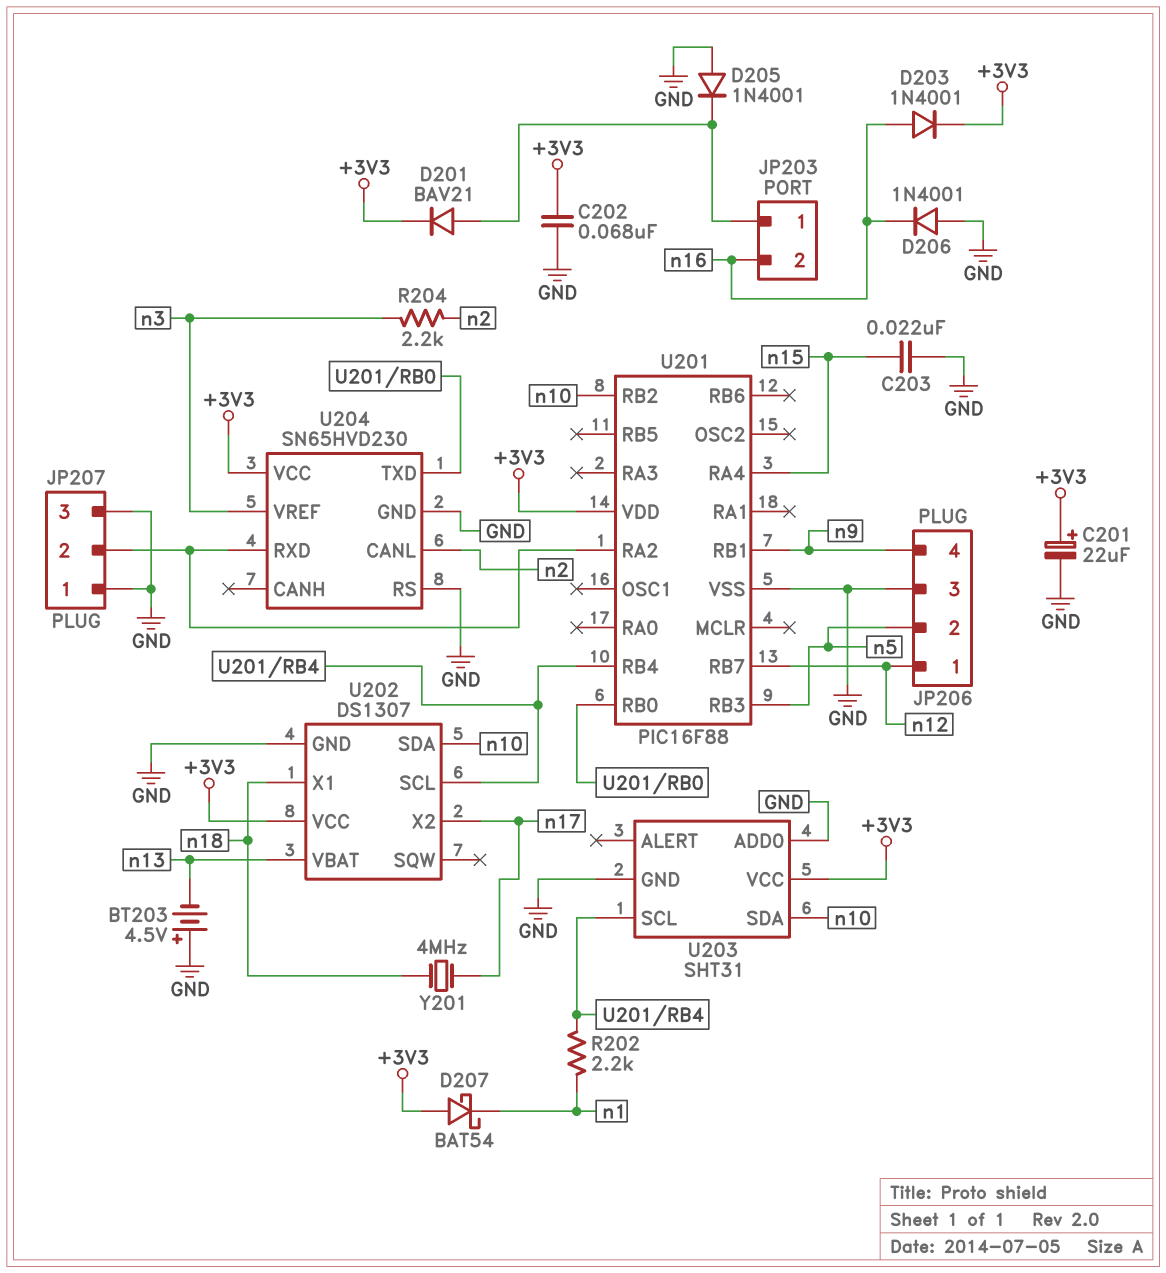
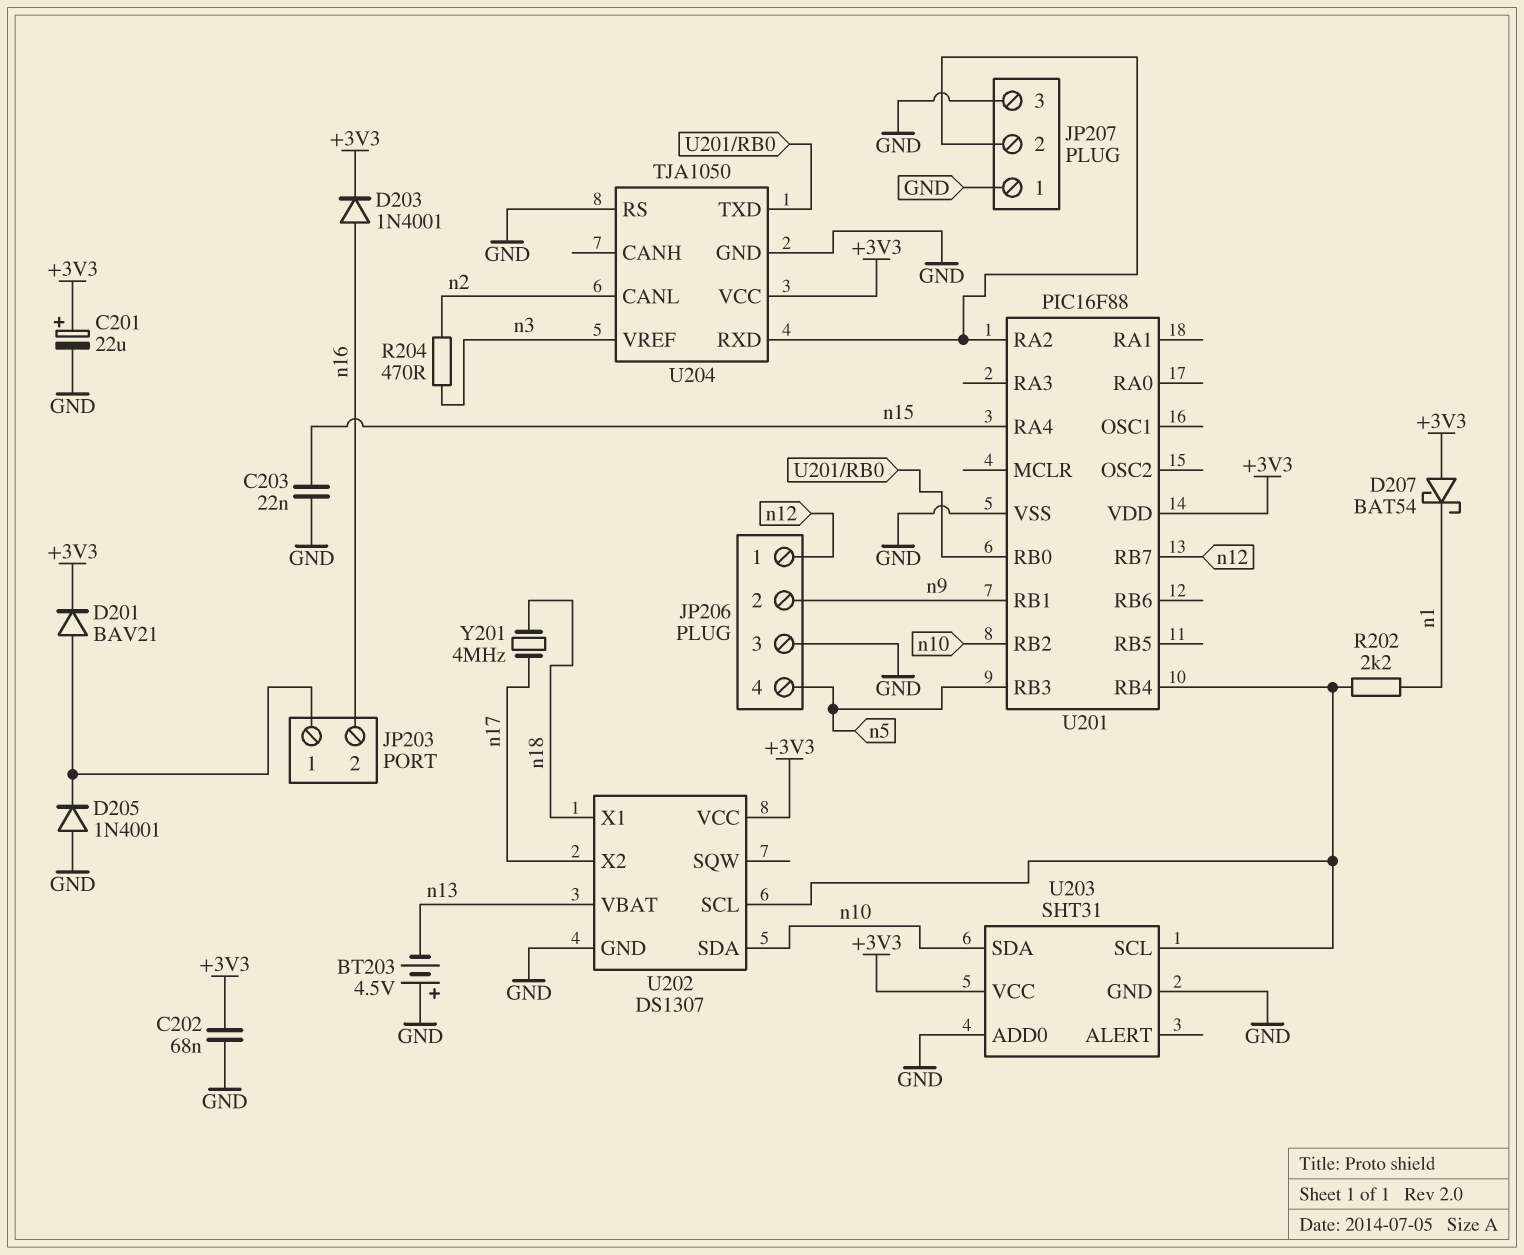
D206: diode 1N4001 (A GND, K n16) -> none
JP206 pin 2: n5 -> n9
JP206 pin 4: n9 -> n5
R204: 2.2k (n2, n3) -> 470 (n2, n3)
U204: SN65HVD230 -> TJA1050

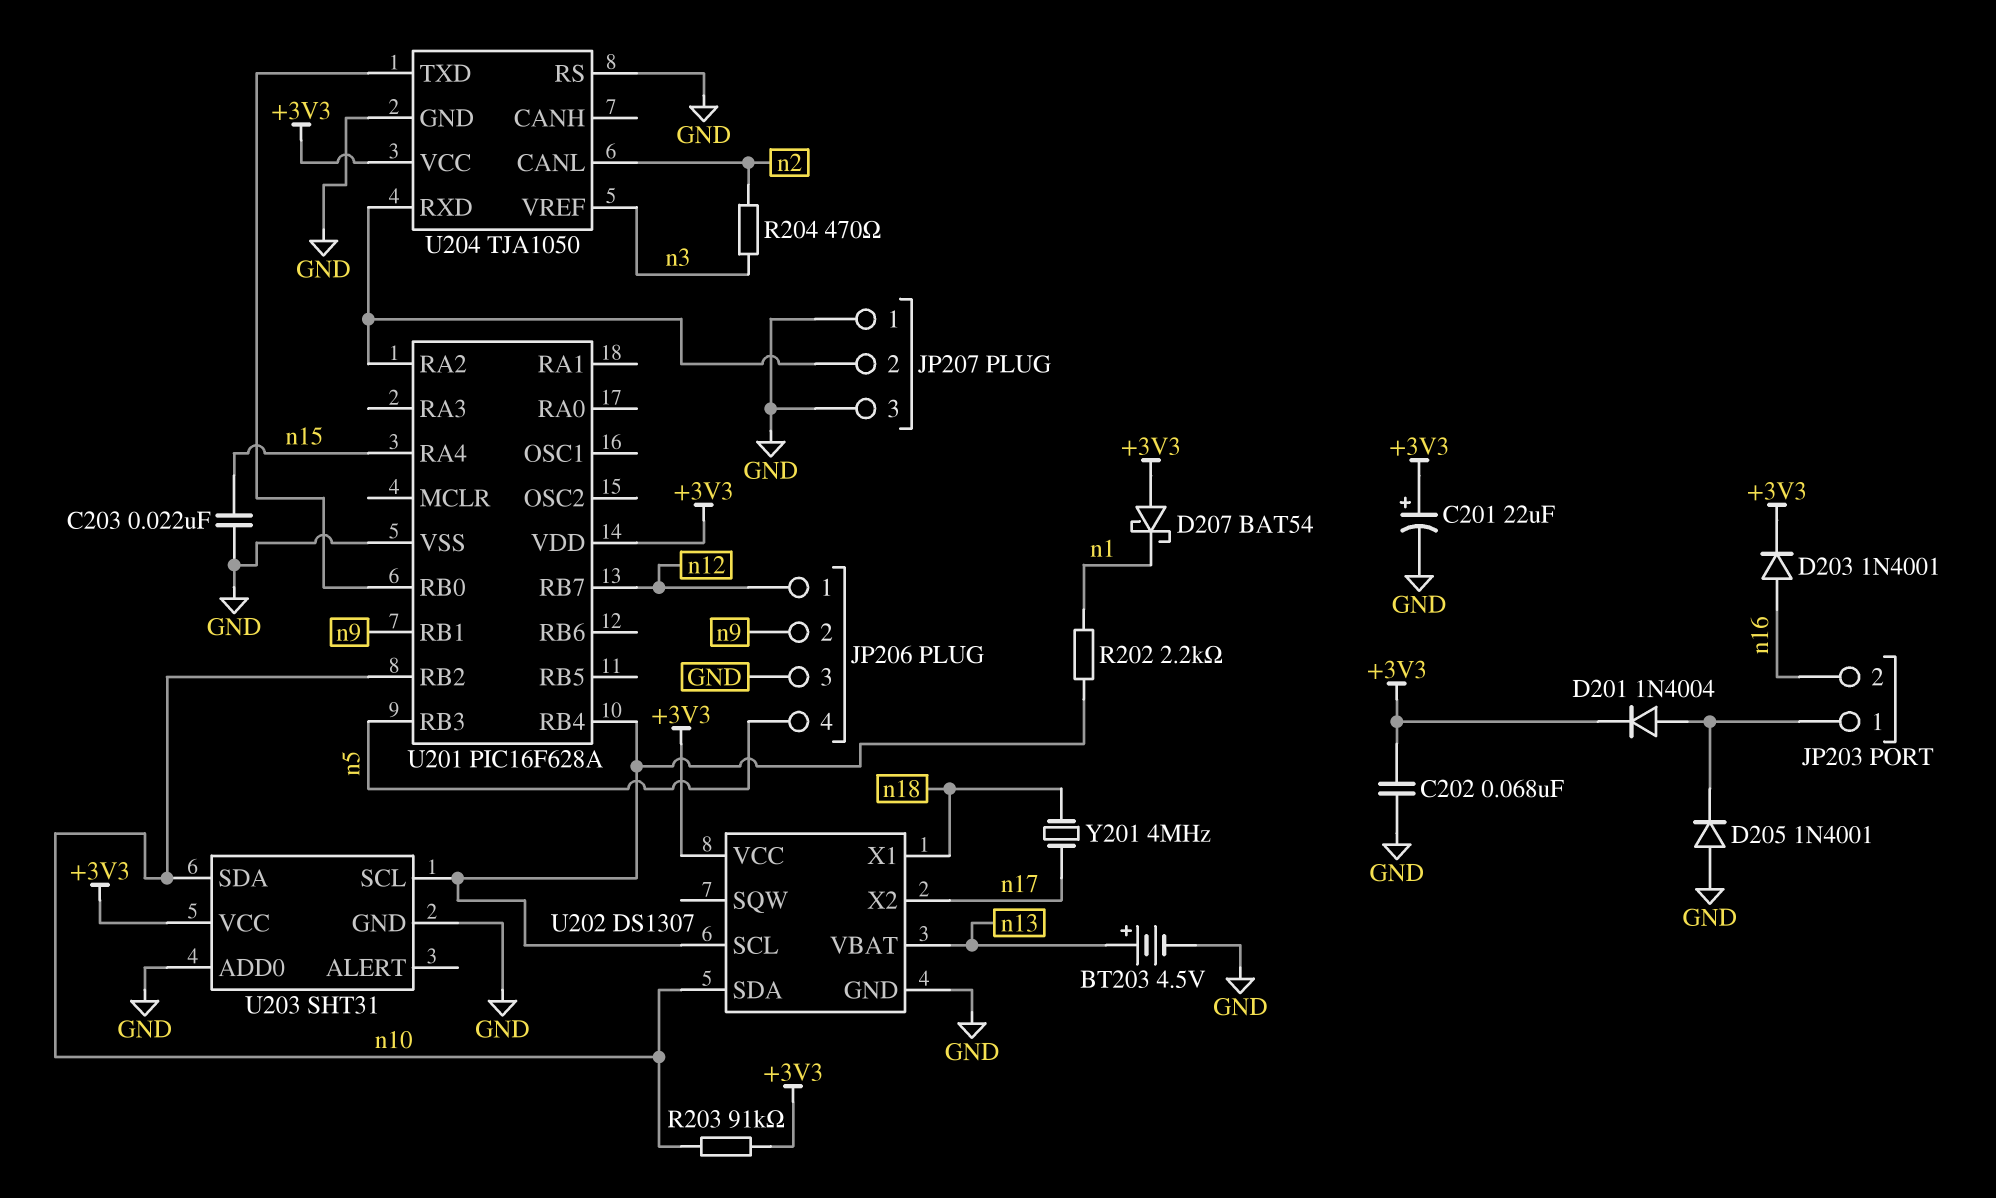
BT203: 4.5V (plus GND, minus n13) -> 4.5V (plus n13, minus GND)
D201: diode BAV21 (A JP203/1, K +3V3) -> diode 1N4004 (A JP203/1, K +3V3)
R203: none -> 91k (+3V3, n10)
U201: PIC16F88 -> PIC16F628A

